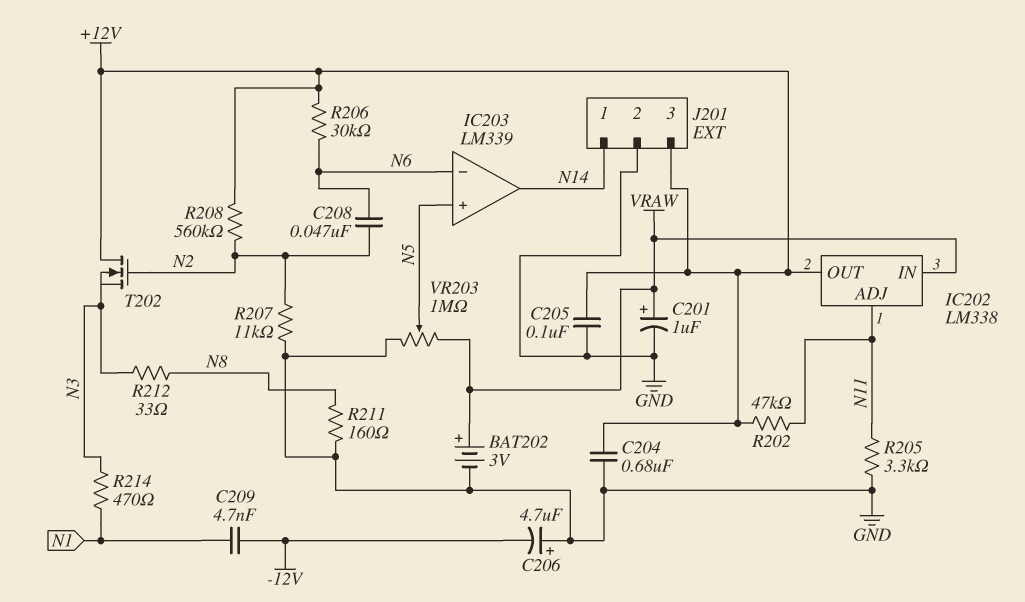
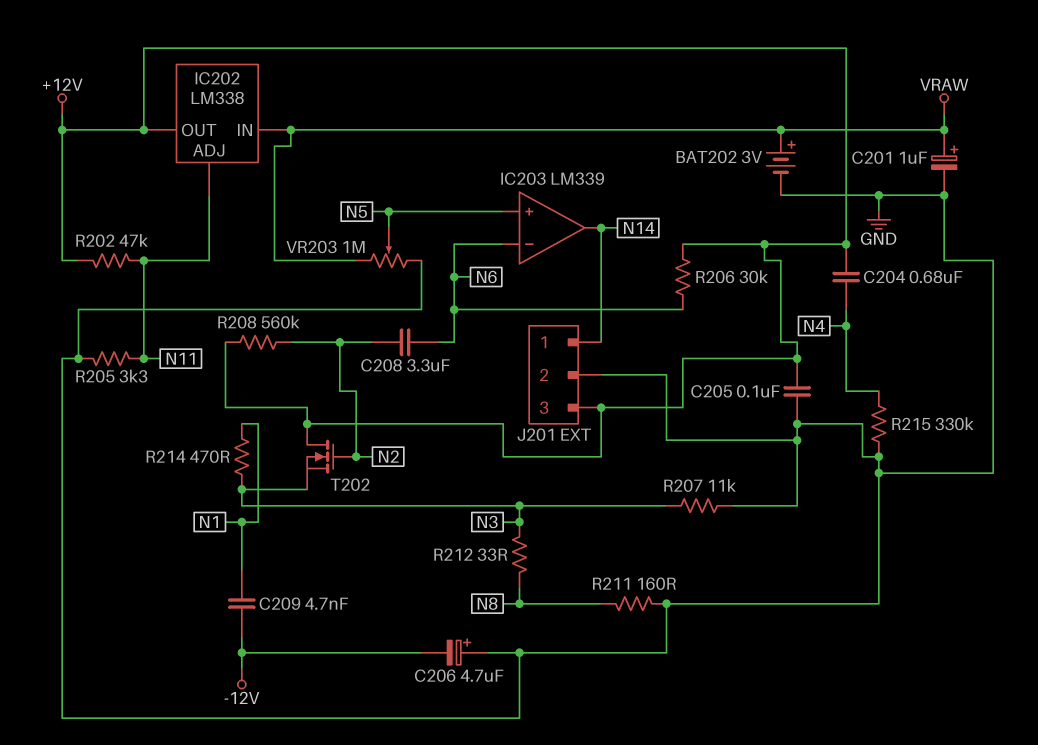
C204: 680nF (+12V, GND) -> 680nF (+12V, N4)
C208: 47nF (N2, N6) -> 3.3uF (N2, N6)
R207: 11k (GND, N2) -> 11k (GND, N3)
R215: none -> 330k (GND, N4)

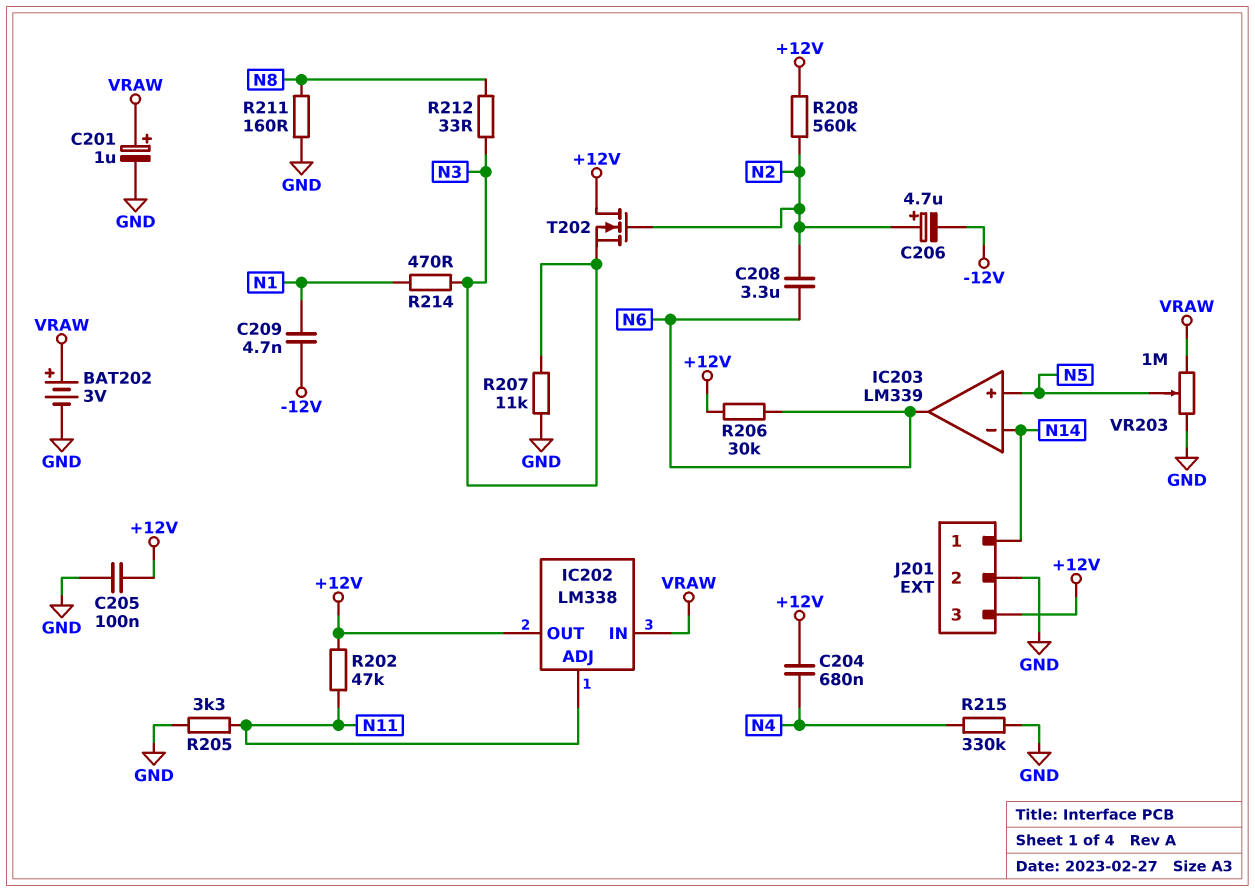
C206: 4.7uF (plus GND, minus -12V) -> 4.7uF (plus N2, minus -12V)
IC203 pin in-: N6 -> N14
IC203 pin out: N14 -> N6

